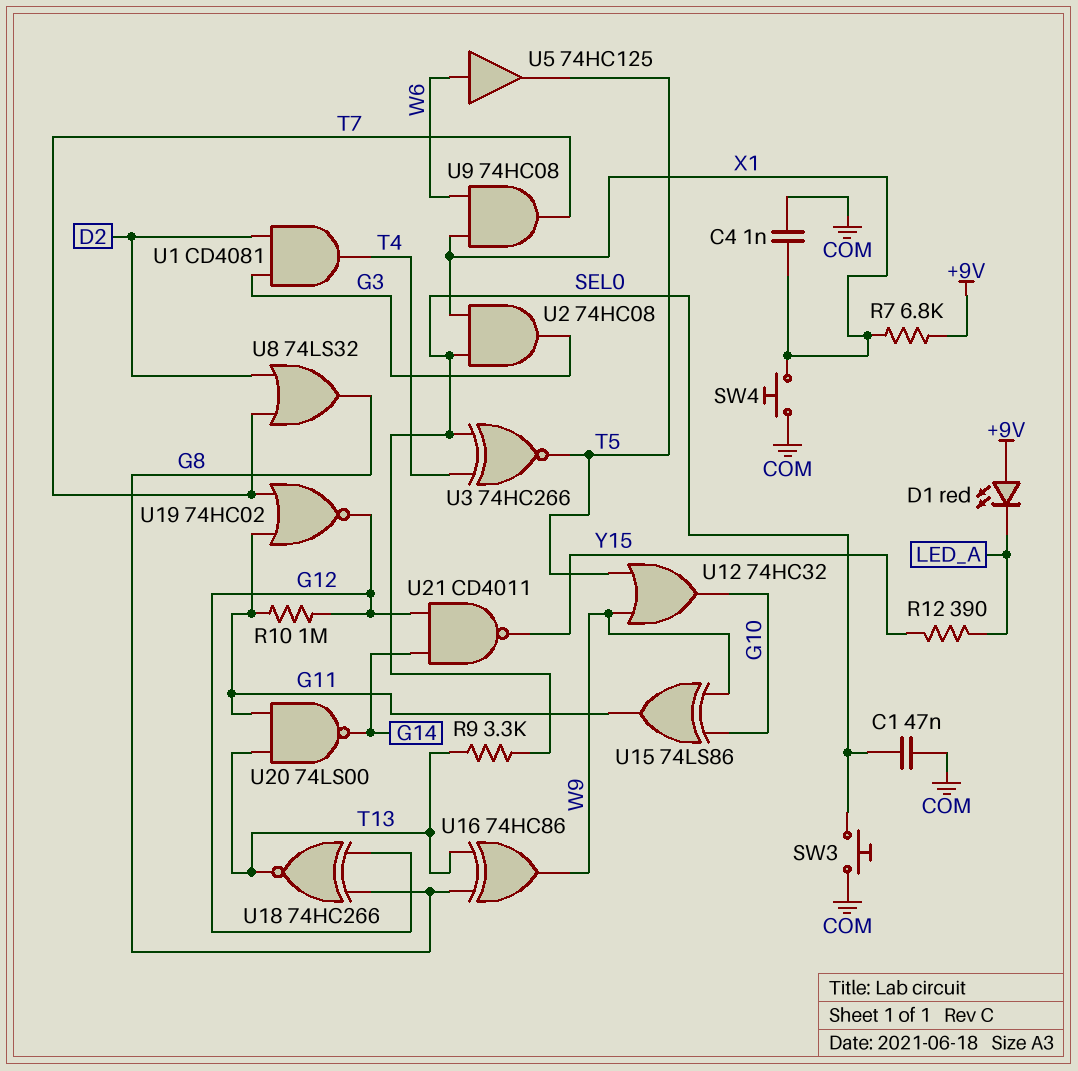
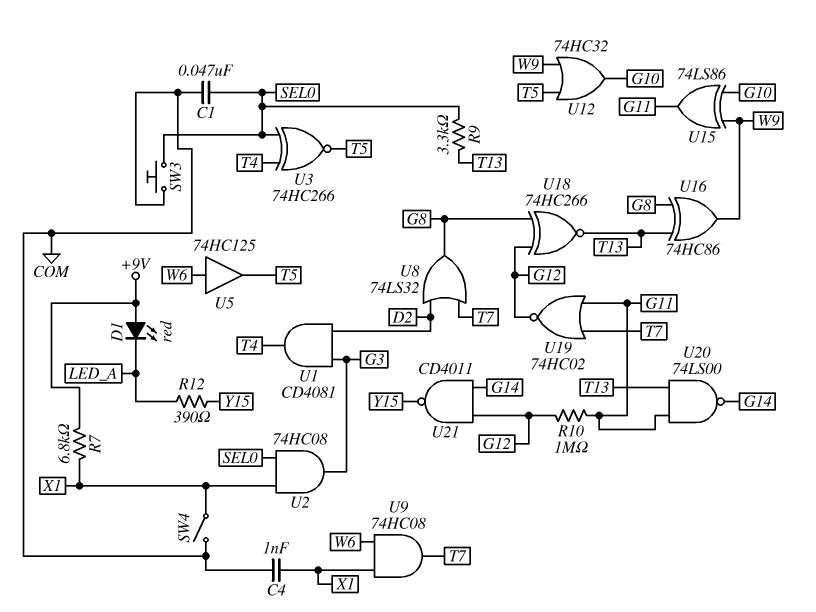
SW4: button (COM, X1) -> switch (COM, X1)

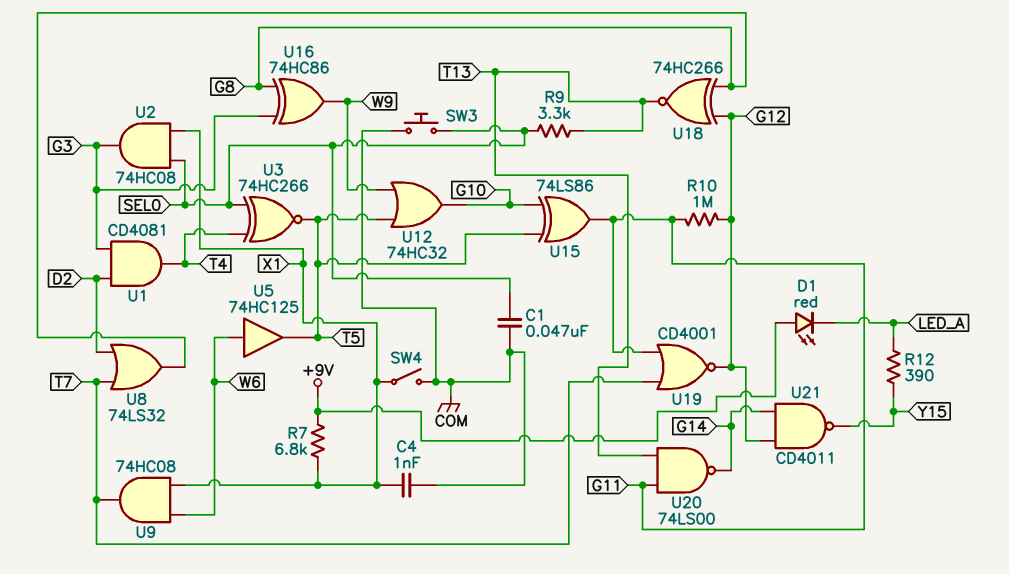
U15: XOR 74LS86 (in G10, in W9, out G11) -> XOR 74LS86 (in G10, in T5, out G11)
U16: XOR 74HC86 (in G8, in T13, out W9) -> XOR 74HC86 (in G3, in G8, out W9)
U19: NOR 74HC02 (in G11, in T7, out G12) -> NOR CD4001 (in G11, in T7, out G12)

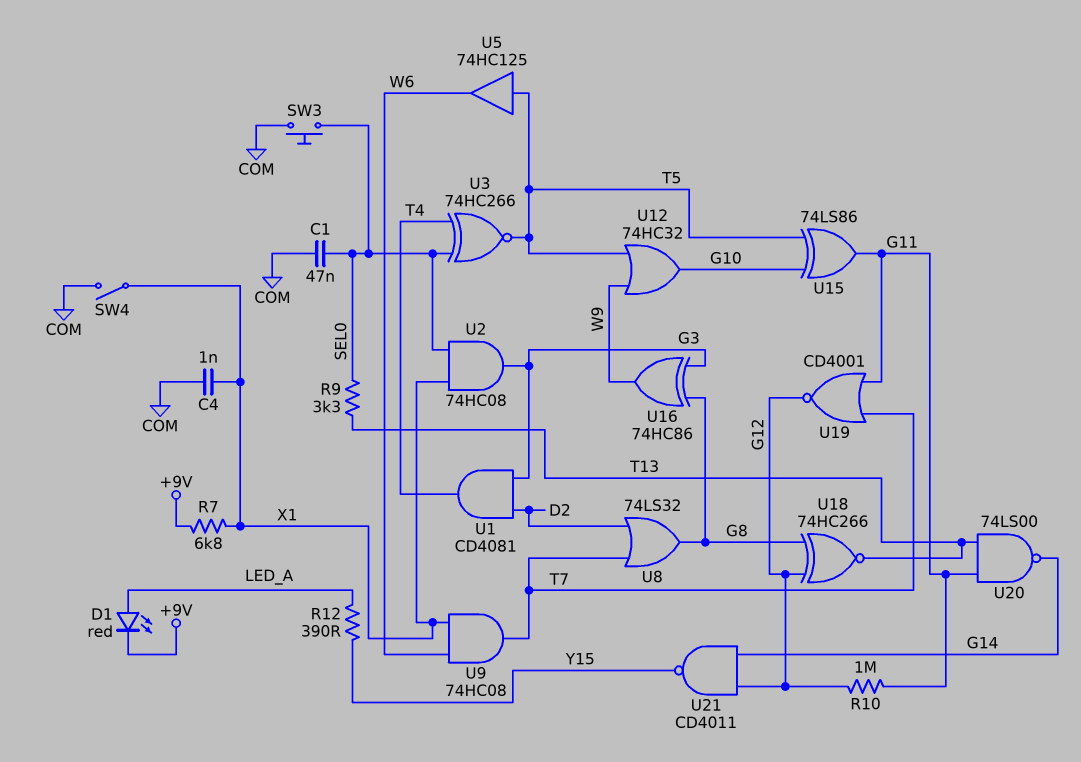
D1: LED red (A +9V, K LED_A) -> LED red (A LED_A, K +9V)
U5: buffer 74HC125 (in W6, out T5) -> buffer 74HC125 (in T5, out W6)

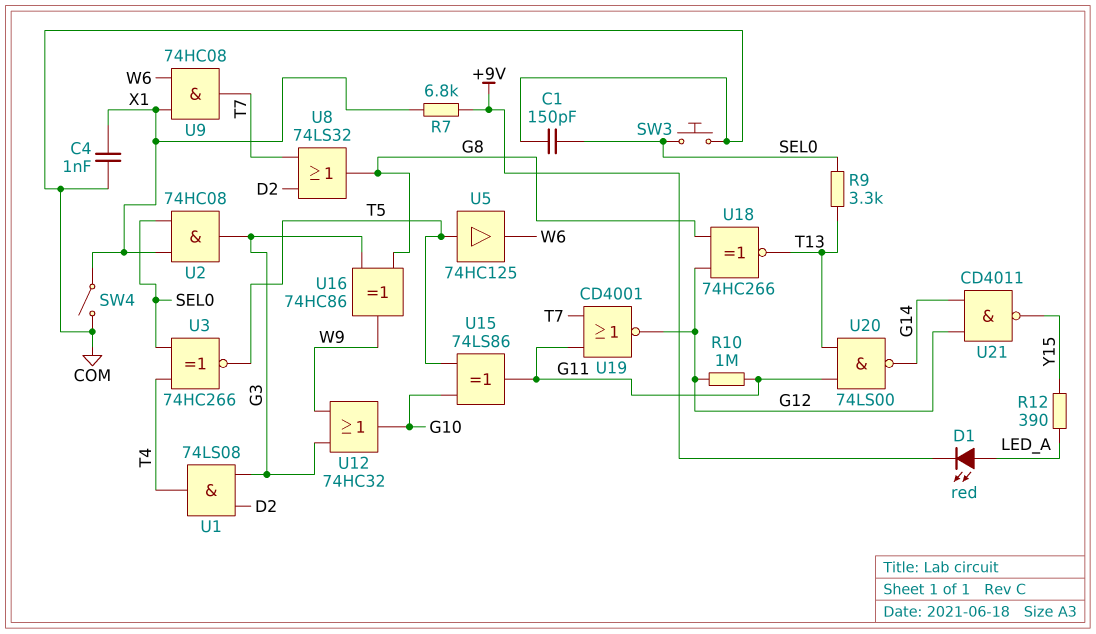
C1: 47nF (COM, SEL0) -> 150pF (COM, SEL0)
U1: AND CD4081 (in D2, in G3, out T4) -> AND 74LS08 (in D2, in G3, out T4)
U12: OR 74HC32 (in T5, in W9, out G10) -> OR 74HC32 (in G3, in W9, out G10)

